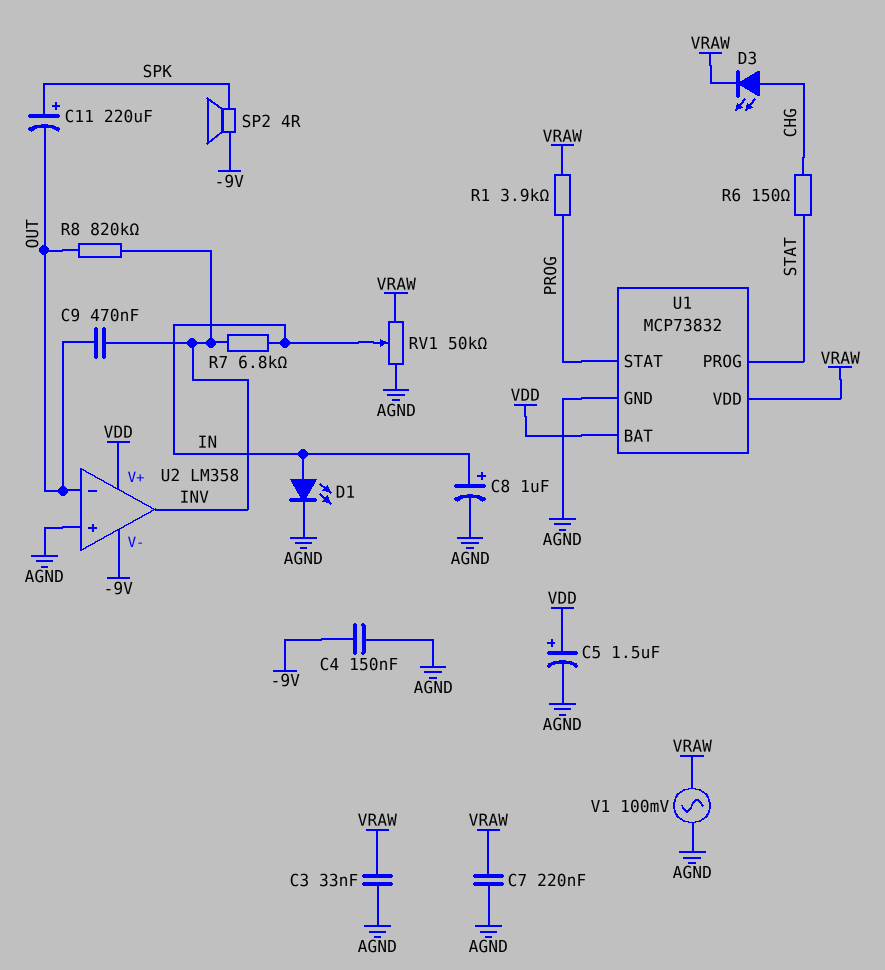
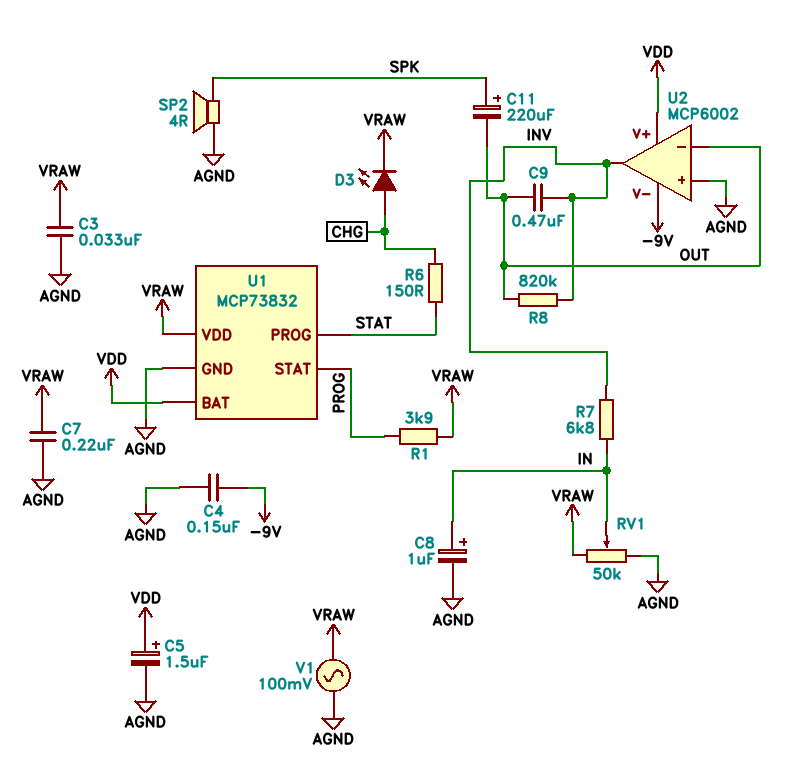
D1: LED (A IN, K AGND) -> none
SP2: speaker 4R (-9V, SPK) -> speaker 4R (AGND, SPK)
U2: LM358 -> MCP6002

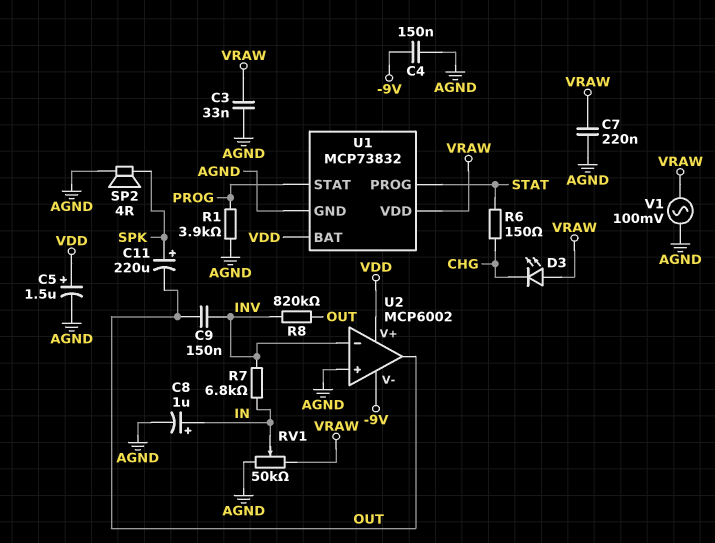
C9: 470nF (INV, OUT) -> 150nF (INV, OUT)
D3: LED (A CHG, K VRAW) -> LED (A VRAW, K CHG)
R1: 3.9k (PROG, VRAW) -> 3.9k (AGND, PROG)
U2 pin in-: OUT -> INV
U2 pin out: INV -> OUT

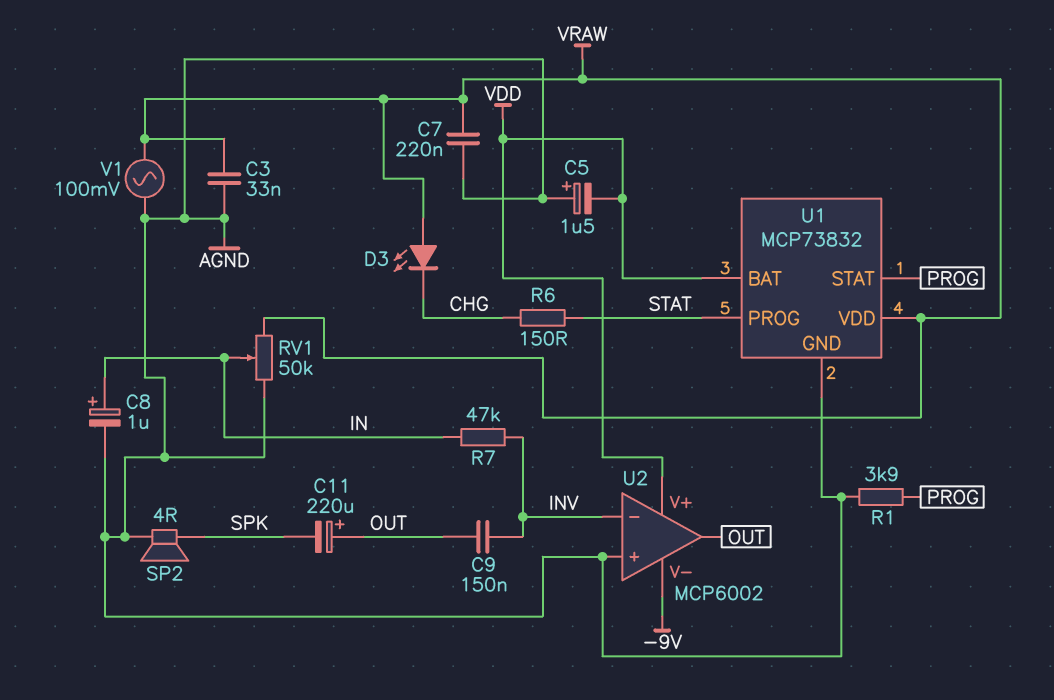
C4: 150nF (-9V, AGND) -> none
C5: 1.5uF (plus VDD, minus AGND) -> 1.5uF (plus AGND, minus VDD)
C11: 220uF (plus SPK, minus OUT) -> 220uF (plus OUT, minus SPK)
R7: 6.8k (IN, INV) -> 47k (IN, INV)
R8: 820k (INV, OUT) -> none

